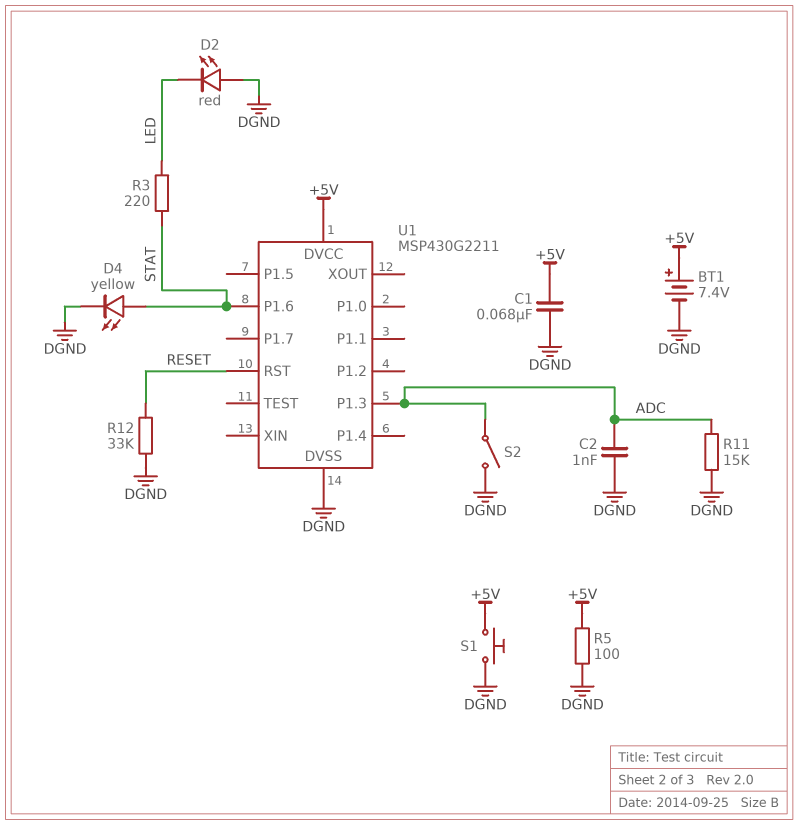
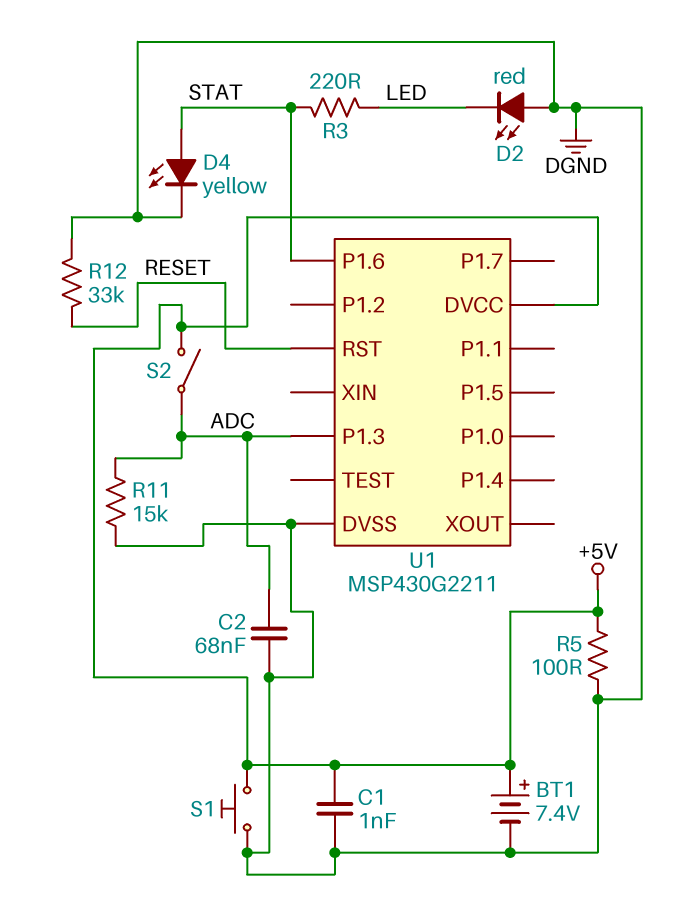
C1: 68nF (+5V, DGND) -> 1nF (+5V, DGND)
C2: 1nF (ADC, DGND) -> 68nF (ADC, DGND)
S2: switch (ADC, DGND) -> switch (+5V, ADC)

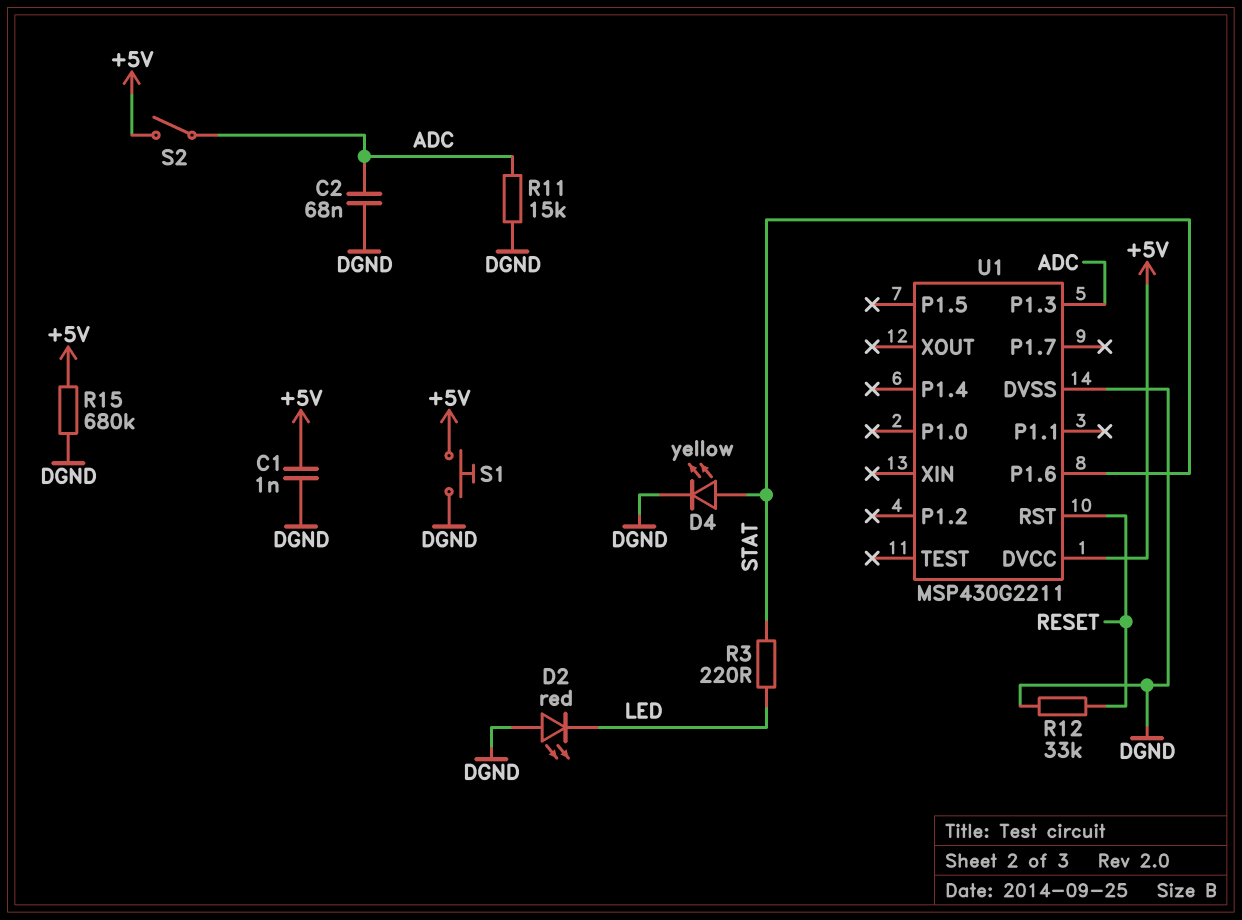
BT1: 7.4V (plus +5V, minus DGND) -> none
R5: 100 (+5V, DGND) -> none
R15: none -> 680k (+5V, DGND)

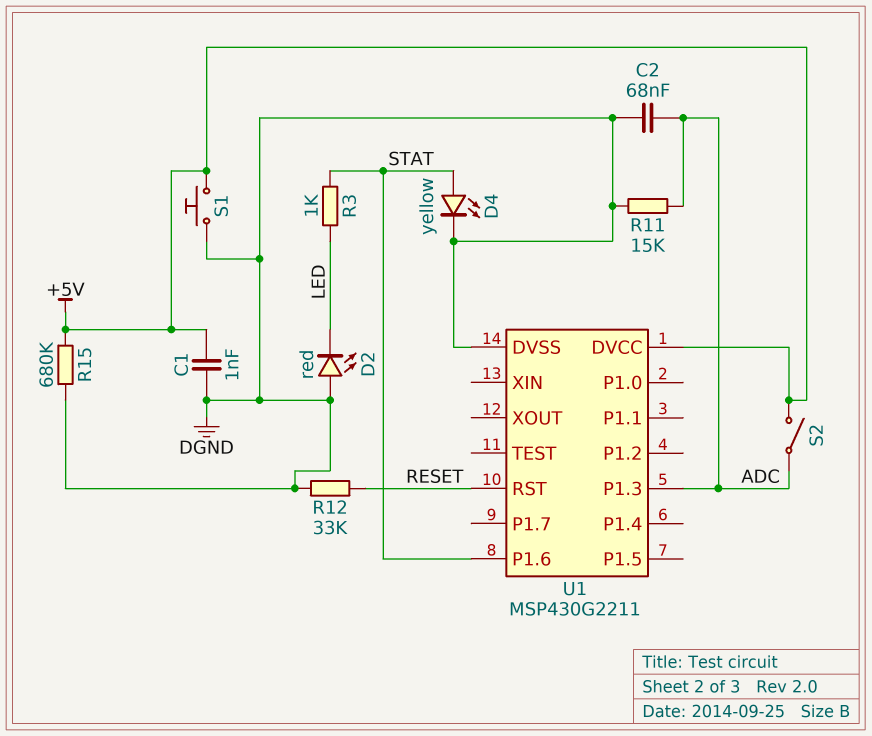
R3: 220 (LED, STAT) -> 1k (LED, STAT)

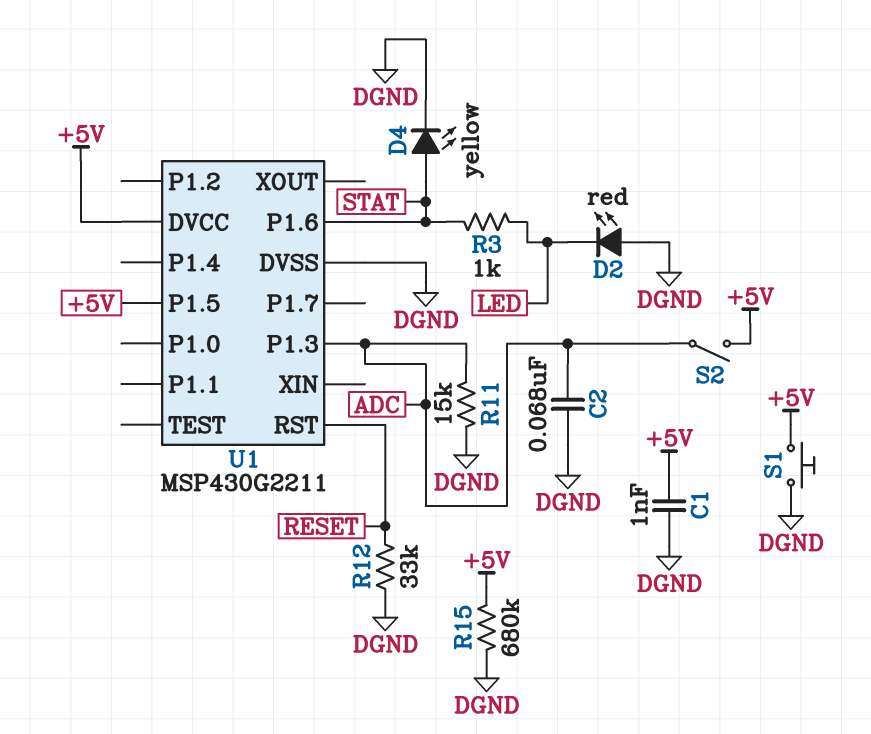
U1 pin P1.5: none -> +5V

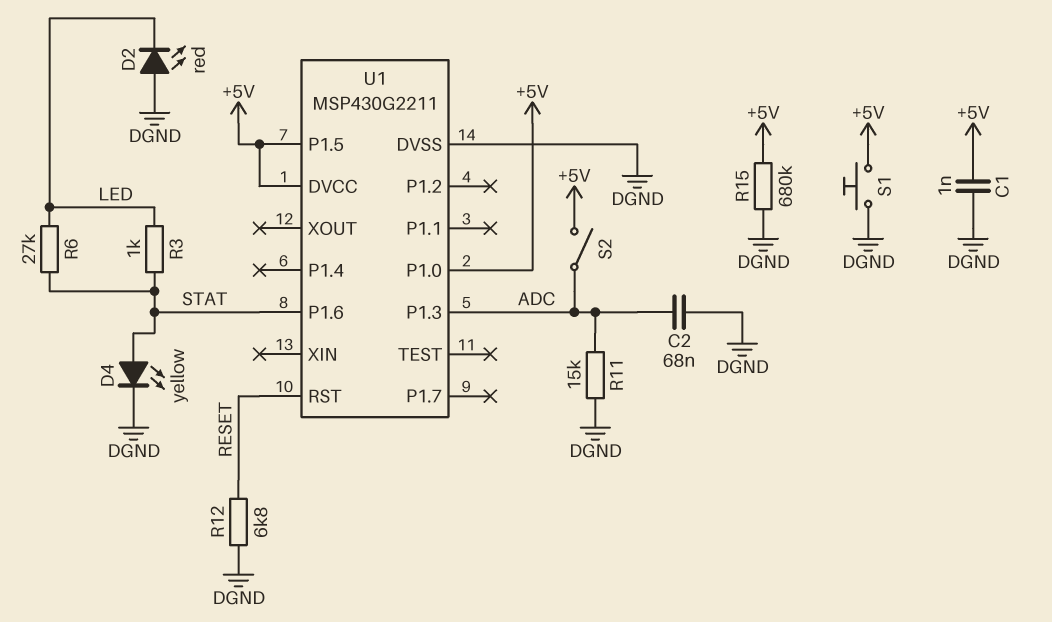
R6: none -> 27k (LED, STAT)
R12: 33k (DGND, RESET) -> 6.8k (DGND, RESET)
U1 pin P1.0: none -> +5V

